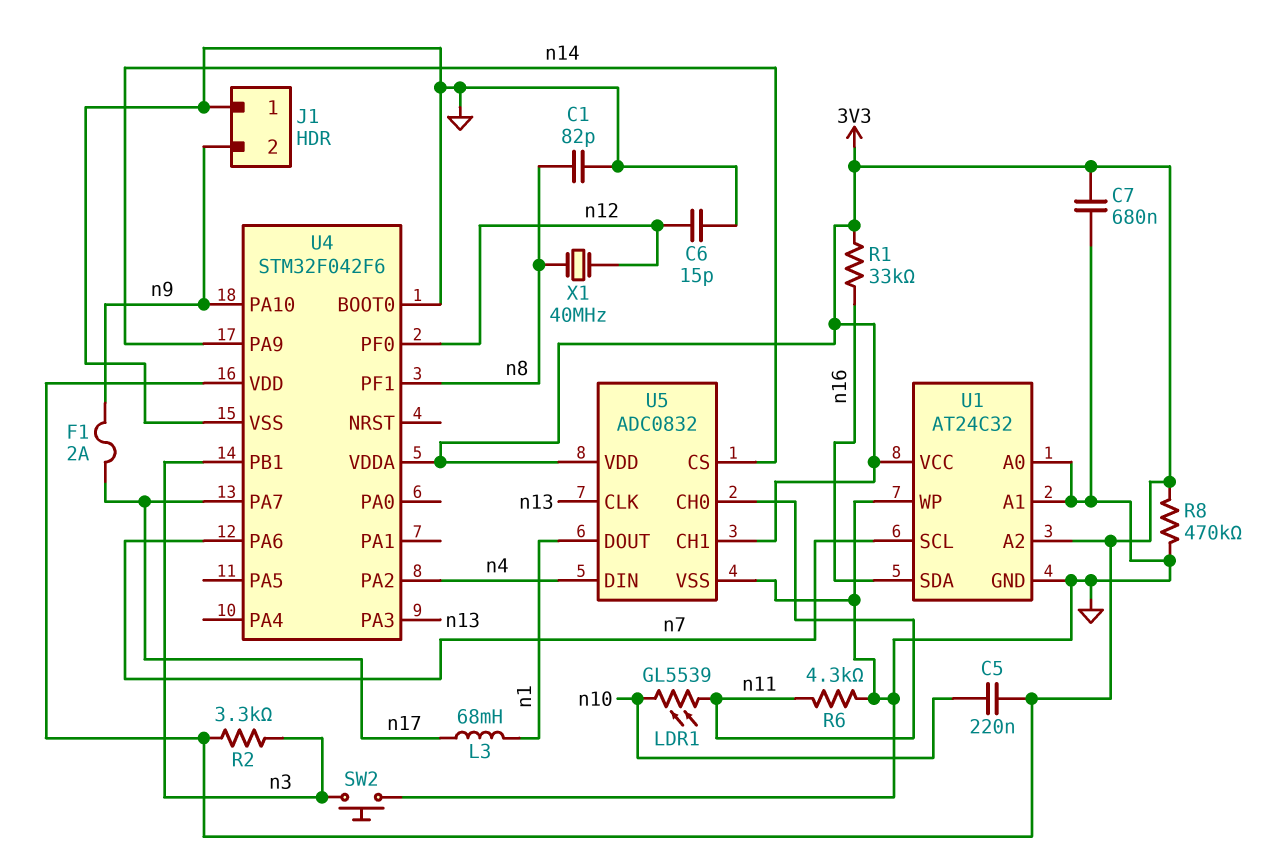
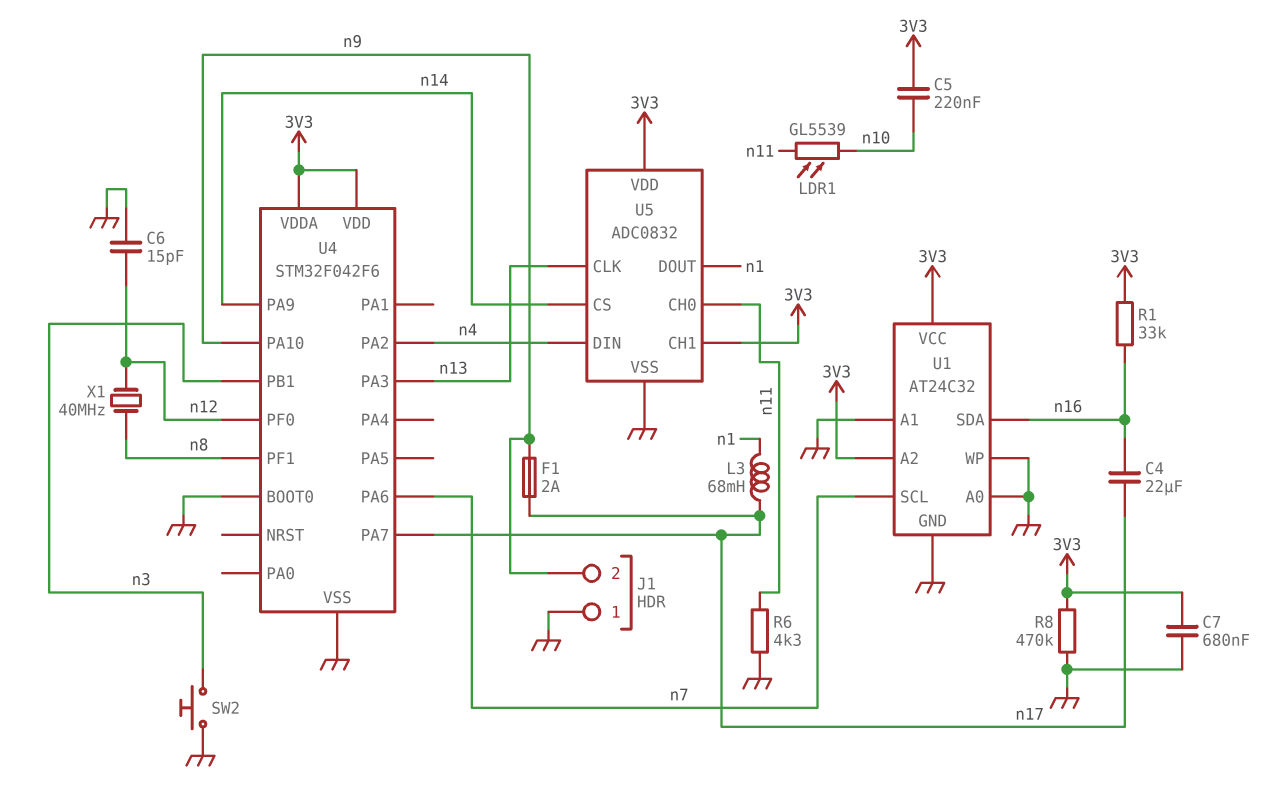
C1: 82pF (GND, n8) -> none
C4: none -> 22uF (n16, n17)
R2: 3.3k (3V3, n3) -> none

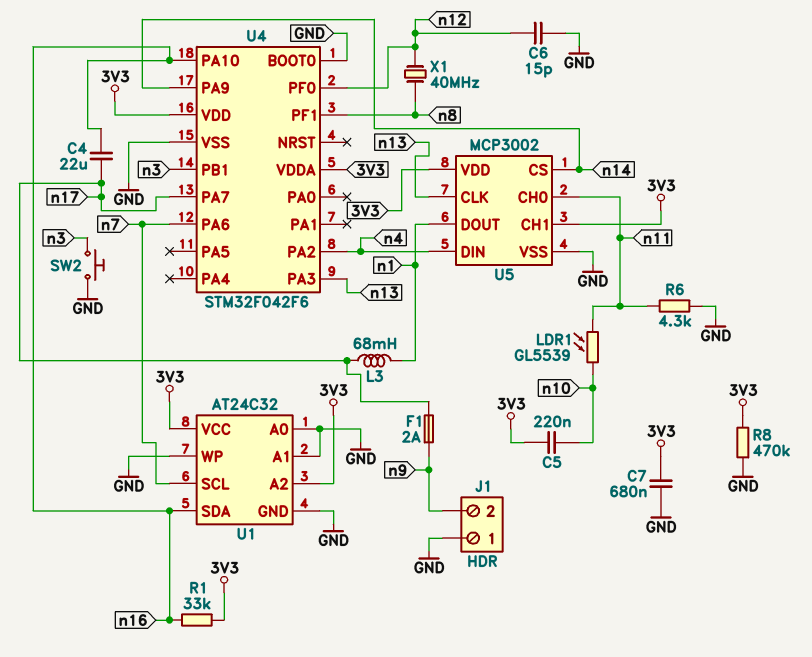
U4 pin PA10: n9 -> n16
U5: ADC0832 -> MCP3002

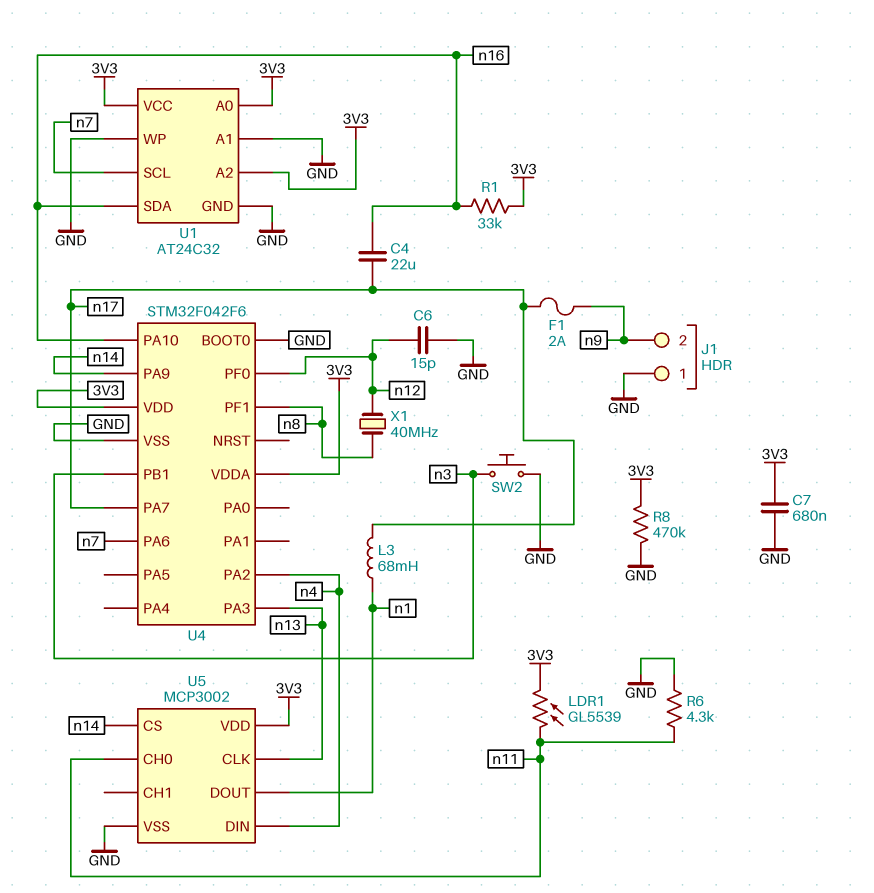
C5: 220nF (3V3, n10) -> none
LDR1: GL5539 (n10, n11) -> GL5539 (3V3, n11)
U1 pin A0: GND -> 3V3
U5 pin CH1: 3V3 -> none

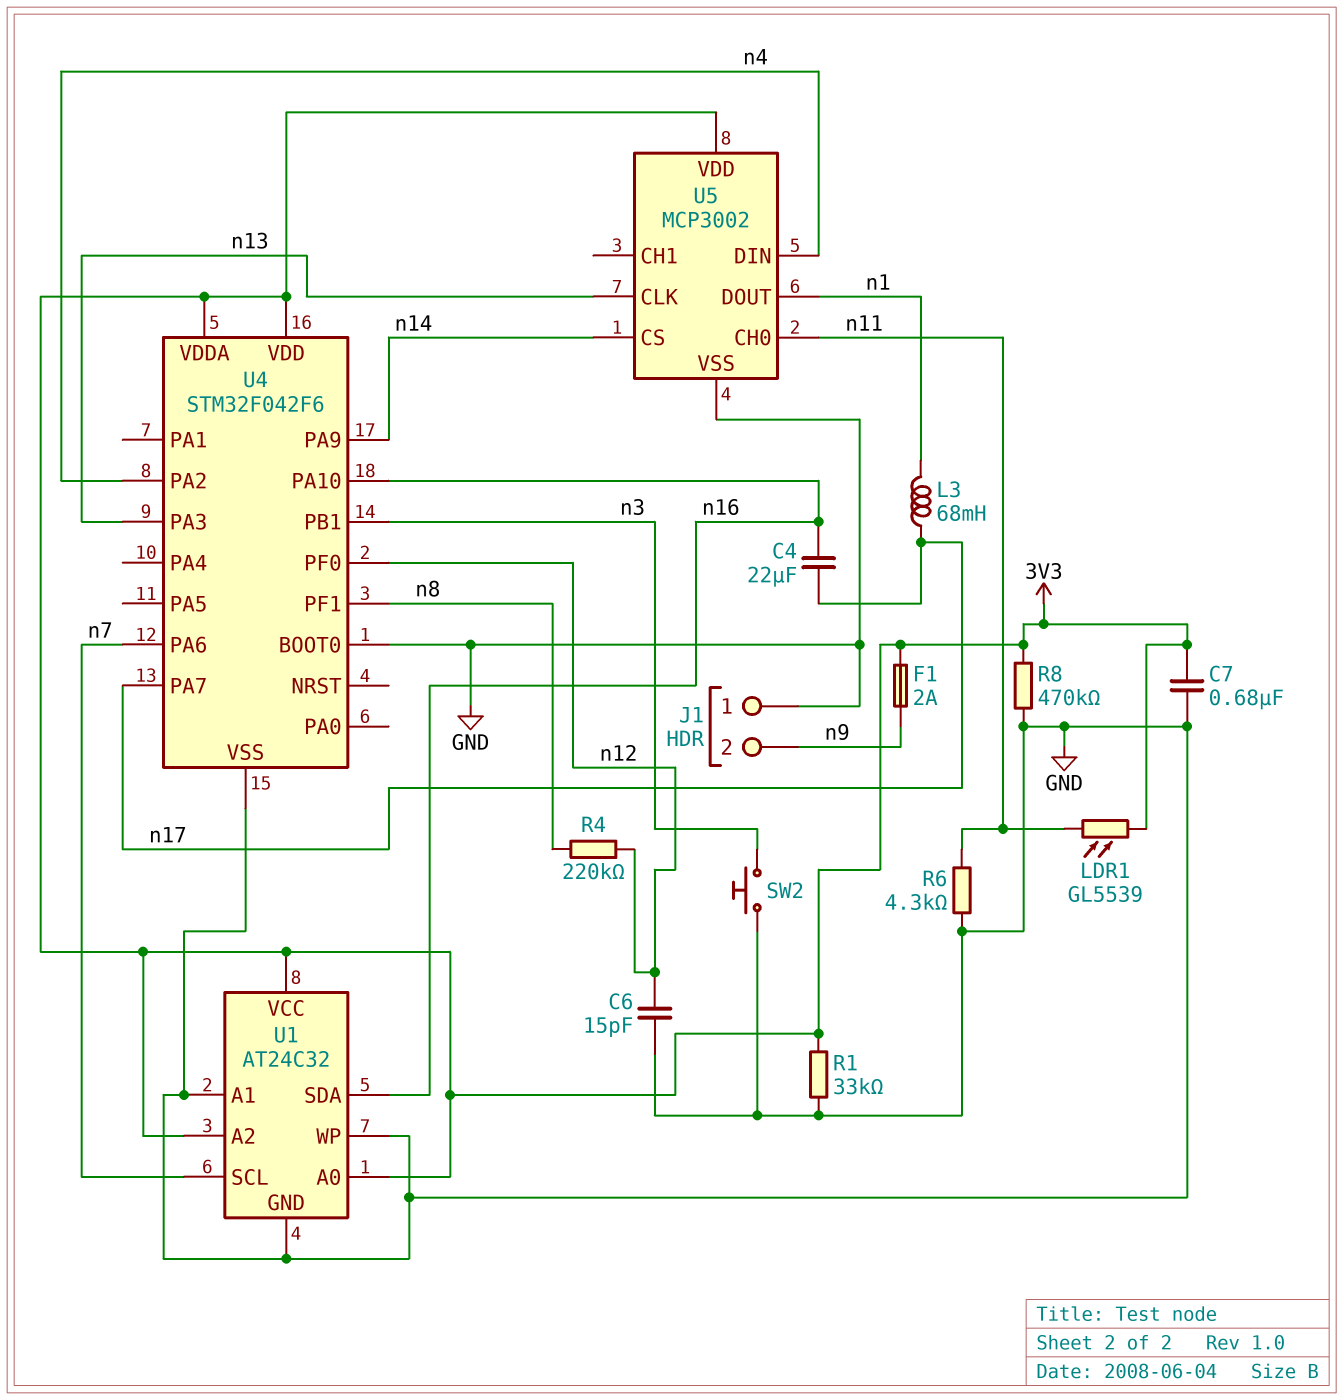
F1: 2A (n9, n17) -> 2A (3V3, n9)
R1: 33k (3V3, n16) -> 33k (3V3, GND)
R4: none -> 220k (n8, n12)
X1: 40MHz (n8, n12) -> none

